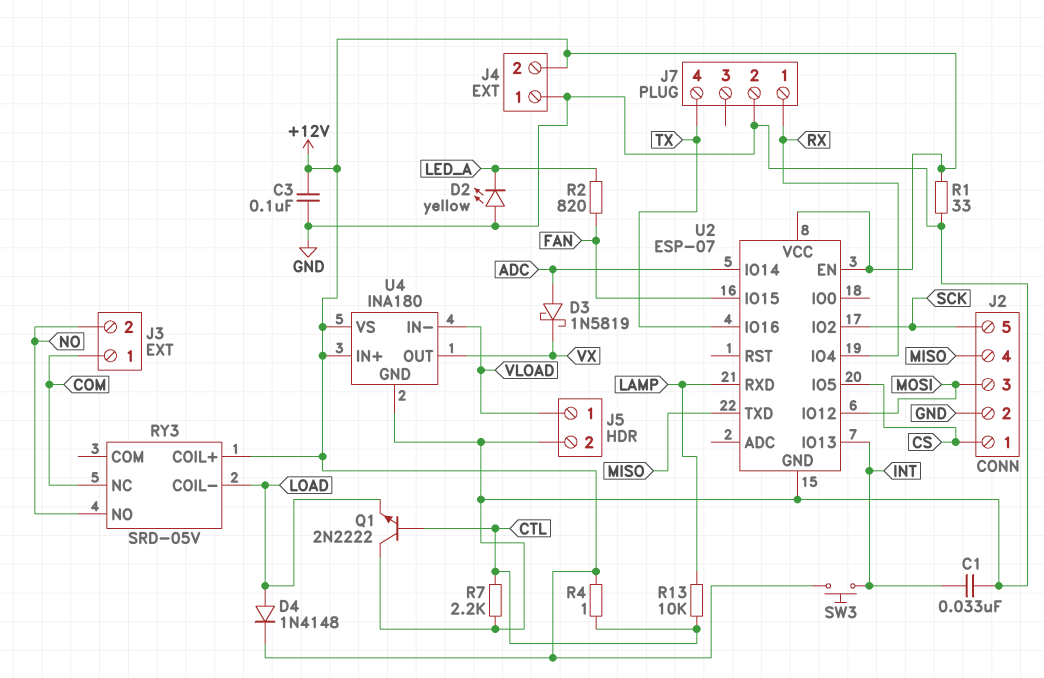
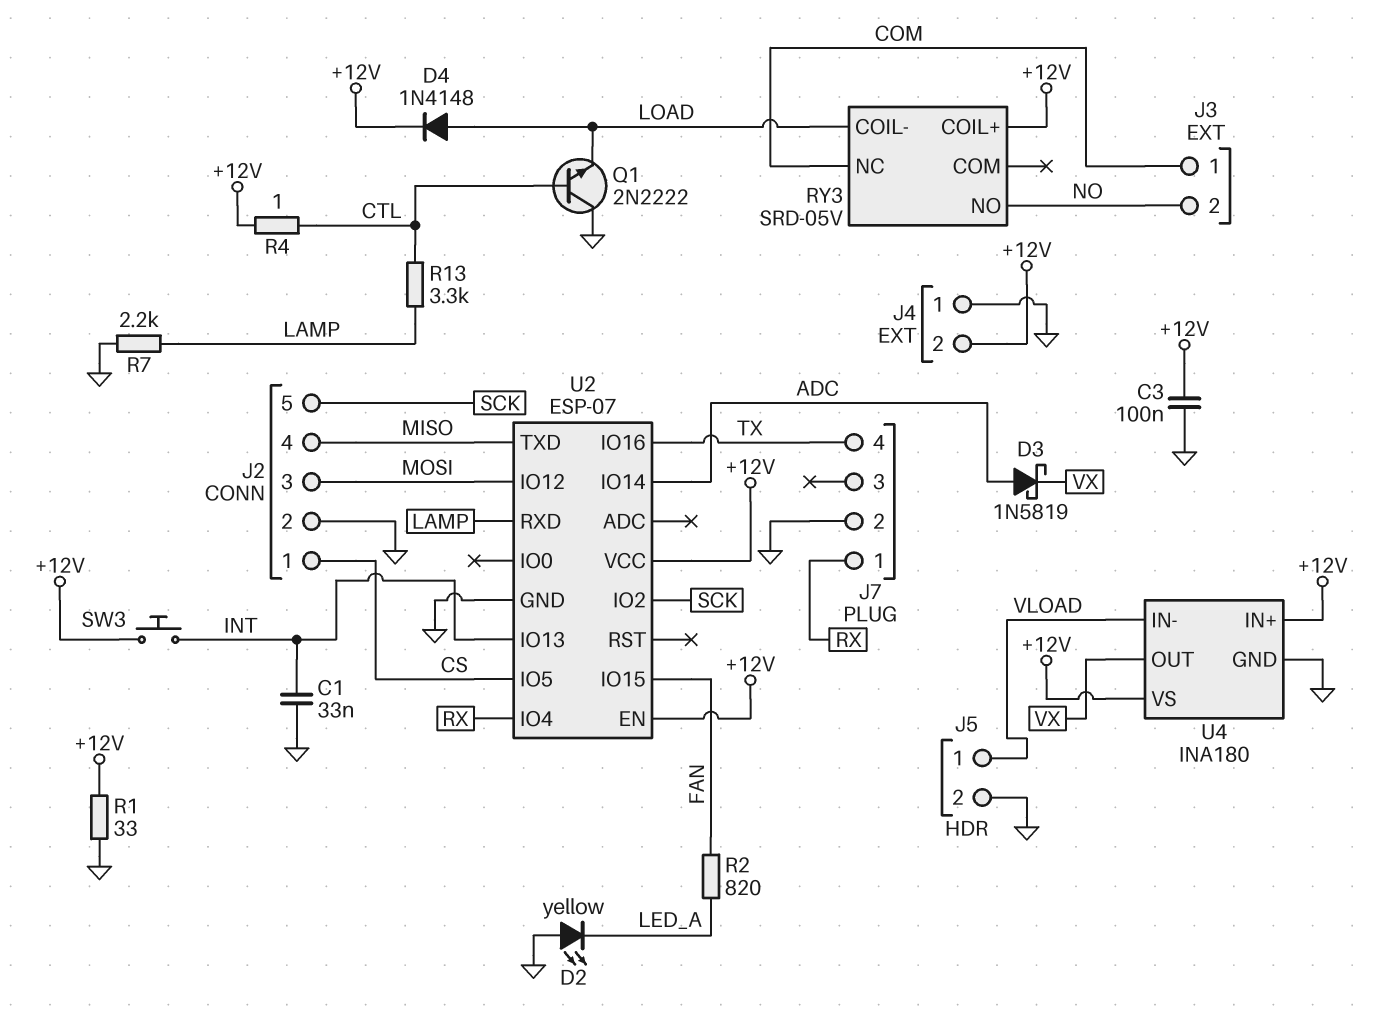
R7: 2.2k (CTL, GND) -> 2.2k (GND, LAMP)
R13: 10k (CTL, LAMP) -> 3.3k (CTL, LAMP)

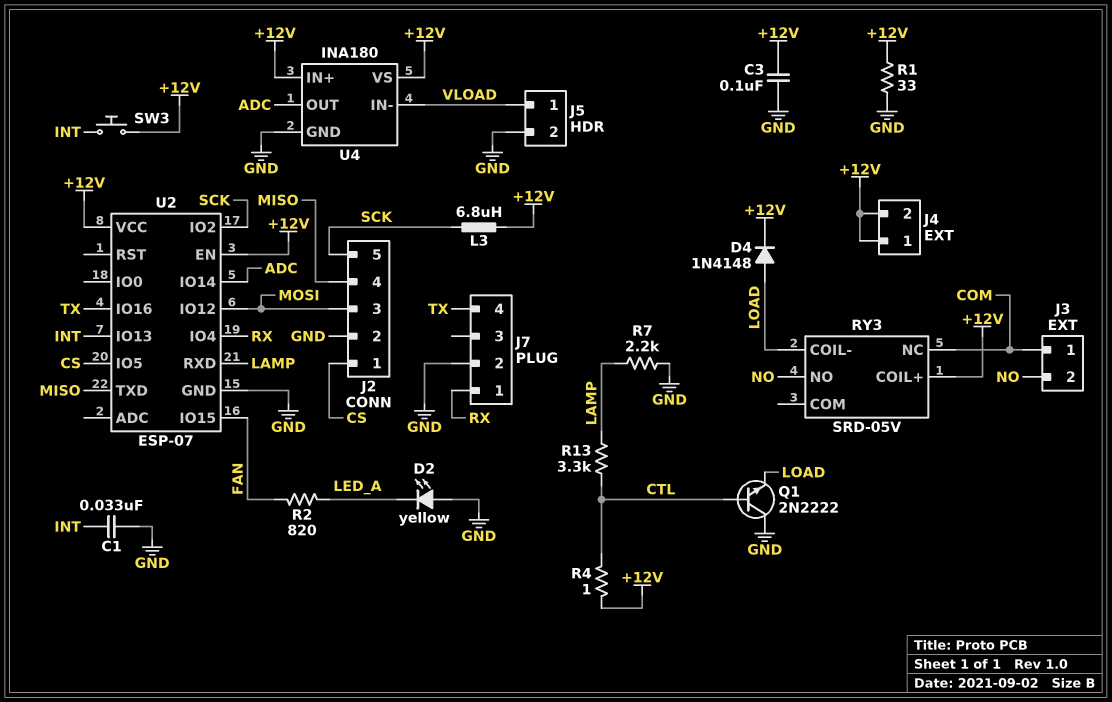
D3: schottky 1N5819 (A ADC, K VX) -> none
J4 pin 1: GND -> +12V
L3: none -> 6.8uH (+12V, SCK)
U4 pin OUT: VX -> ADC

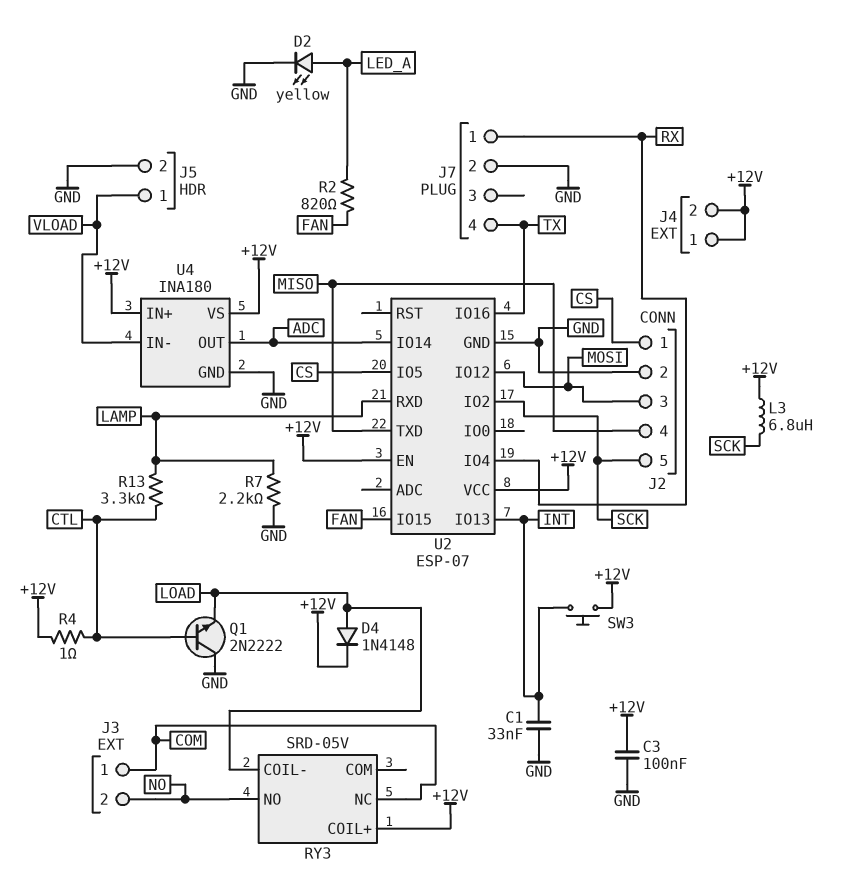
D2: LED yellow (A GND, K LED_A) -> LED yellow (A LED_A, K GND)
R1: 33 (+12V, GND) -> none

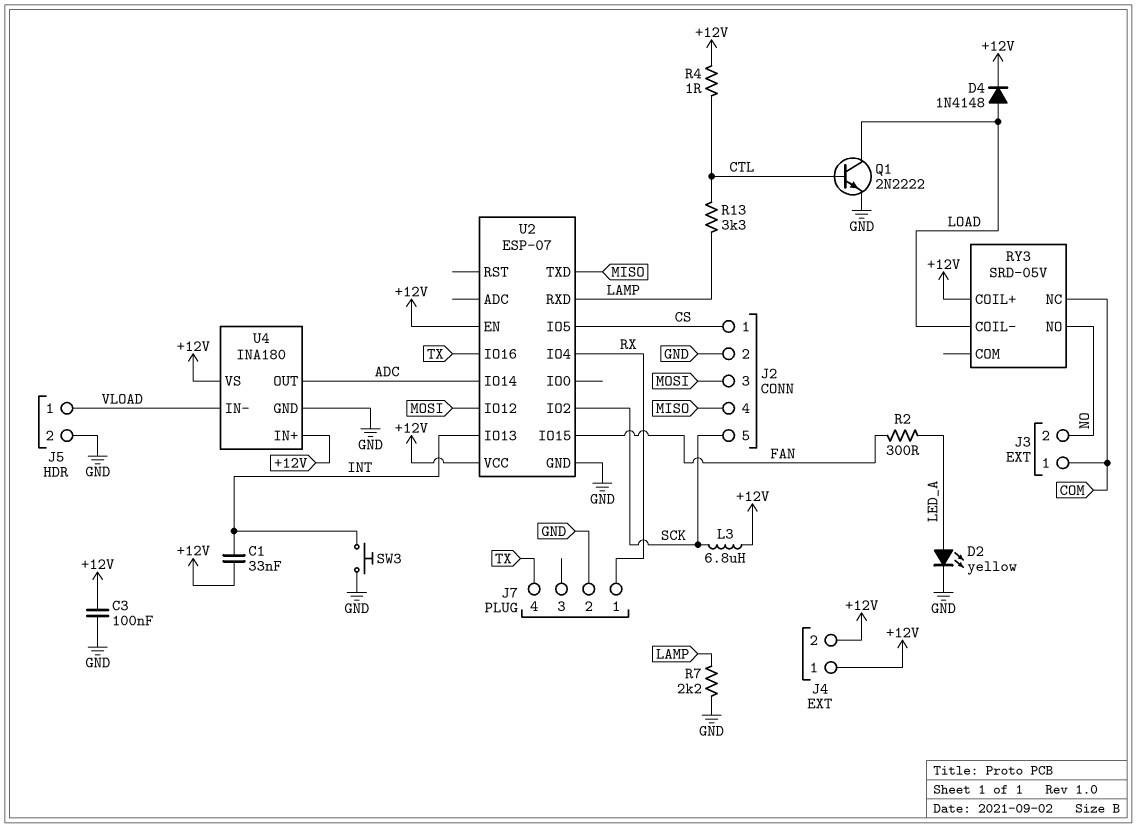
C1: 33nF (GND, INT) -> 33nF (+12V, INT)
Q1: NPN 2N2222 (B CTL, C GND, E LOAD) -> NPN 2N2222 (B CTL, C LOAD, E GND)
R2: 820 (FAN, LED_A) -> 300 (FAN, LED_A)
SW3: button (+12V, INT) -> button (GND, INT)

